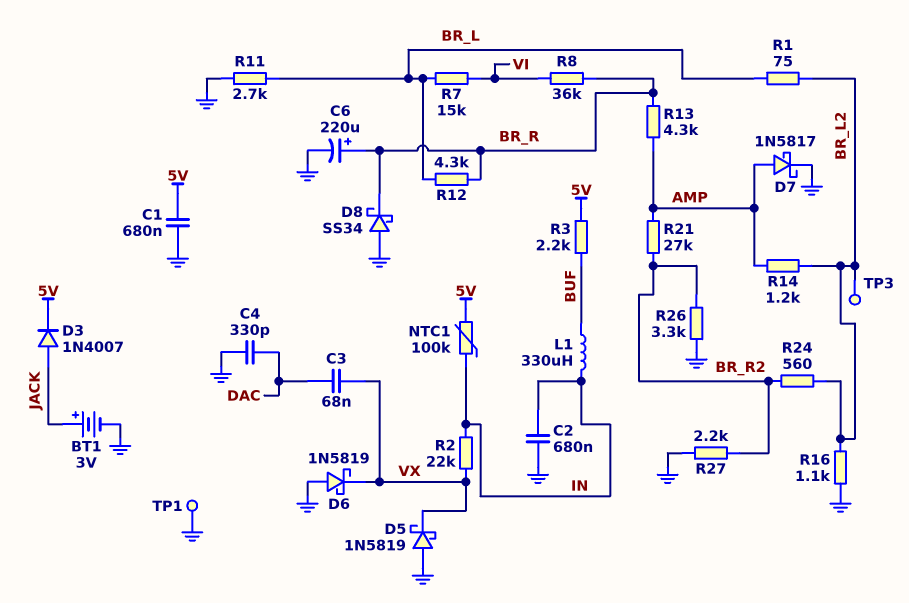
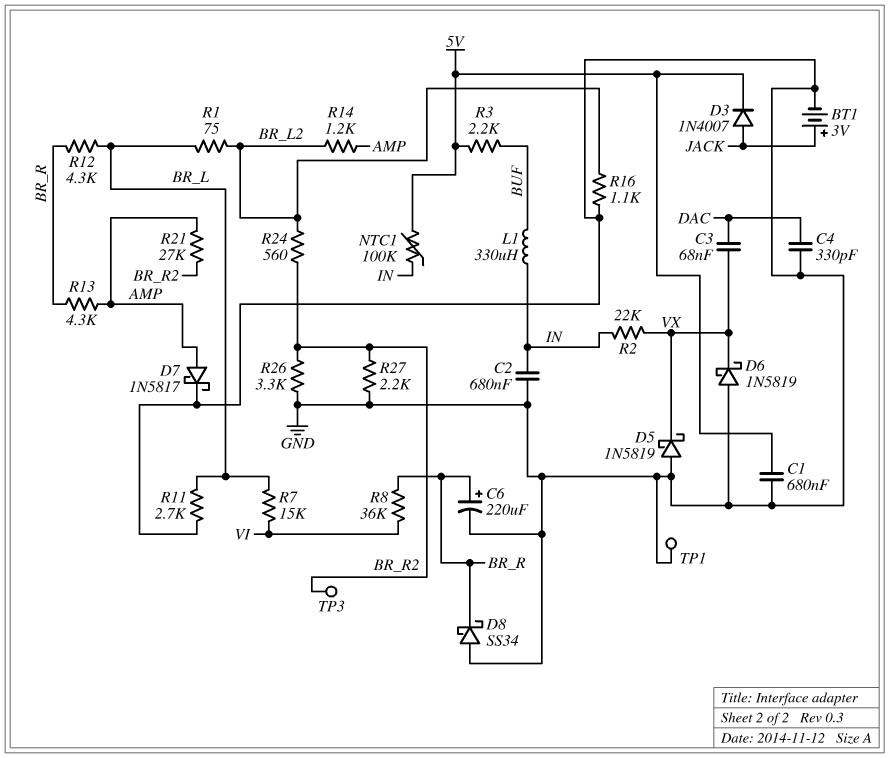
TP3: test point (BR_L2) -> test point (BR_R2)

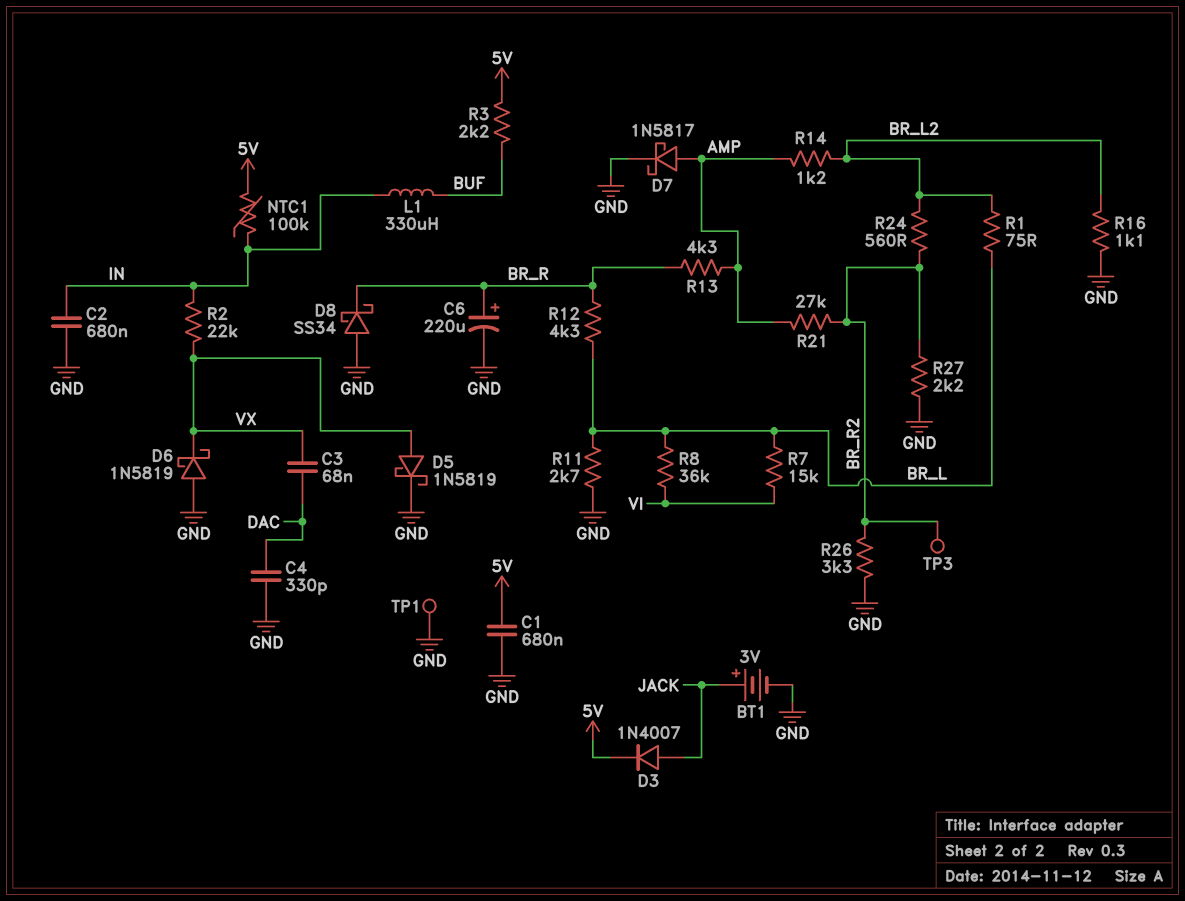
D5: schottky 1N5819 (A GND, K VX) -> schottky 1N5819 (A VX, K GND)
R8: 36k (BR_R, VI) -> 36k (BR_L, VI)

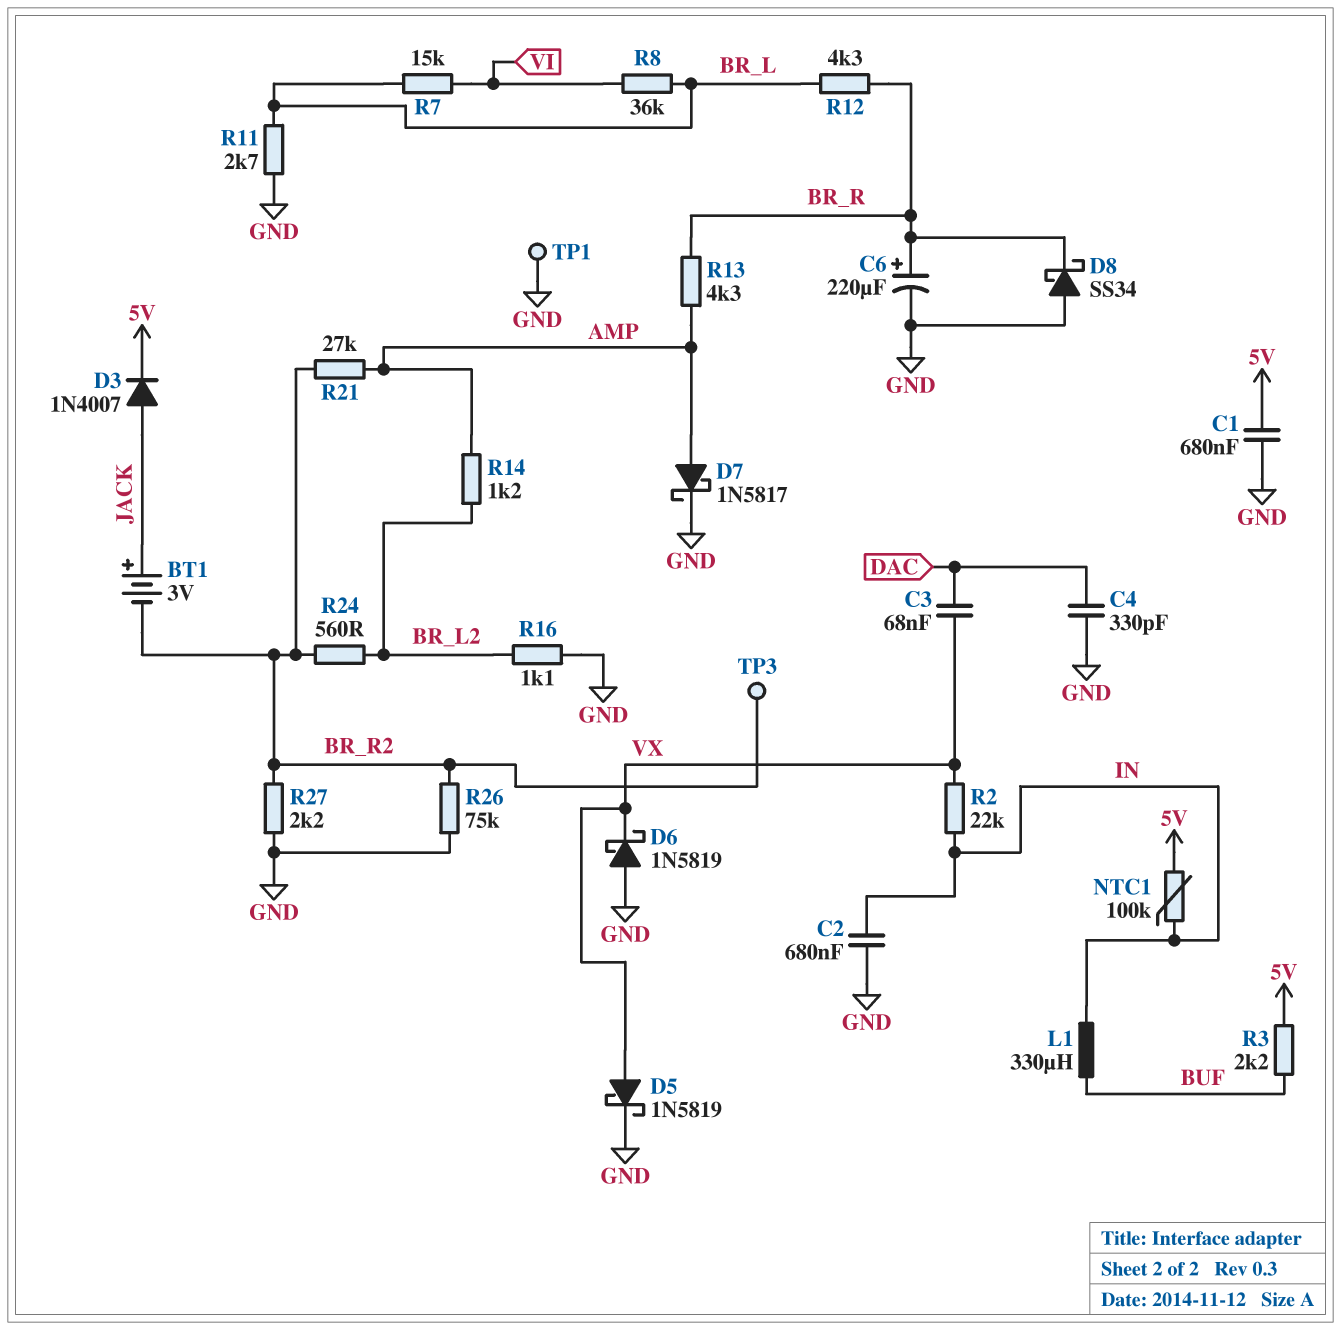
BT1: 3V (plus JACK, minus GND) -> 3V (plus JACK, minus BR_R2)
R1: 75 (BR_L, BR_L2) -> none
R26: 3.3k (BR_R2, GND) -> 75k (BR_R2, GND)

